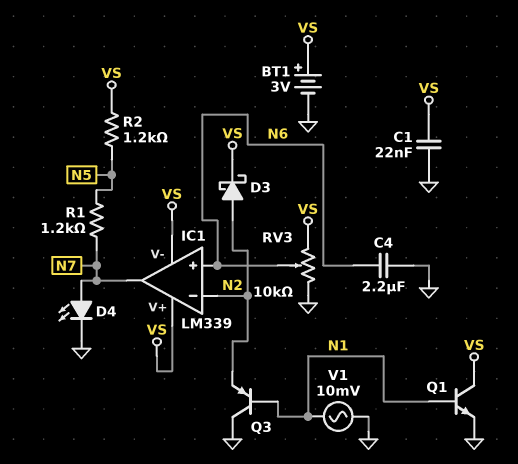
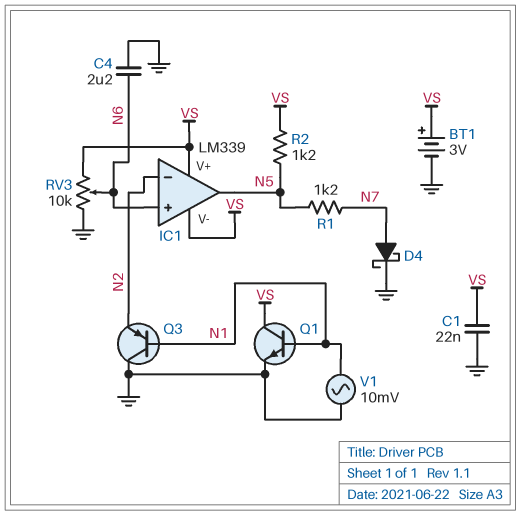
D3: schottky (A N2, K VS) -> none
D4: LED (A N7, K GND) -> schottky (A N7, K GND)
IC1 pin out: N7 -> N5

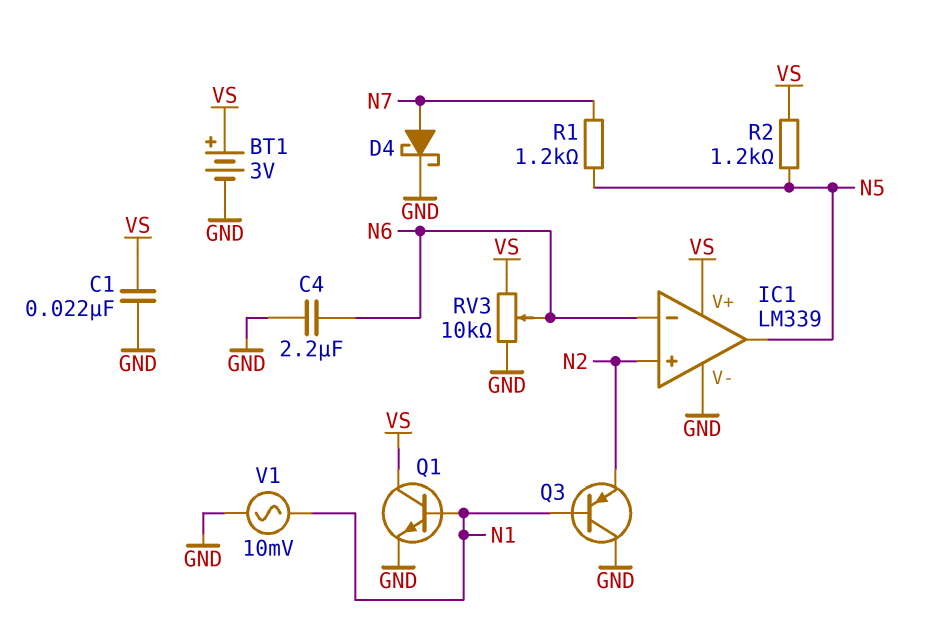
IC1 pin V-: VS -> GND
IC1 pin in+: N6 -> N2
IC1 pin in-: N2 -> N6

